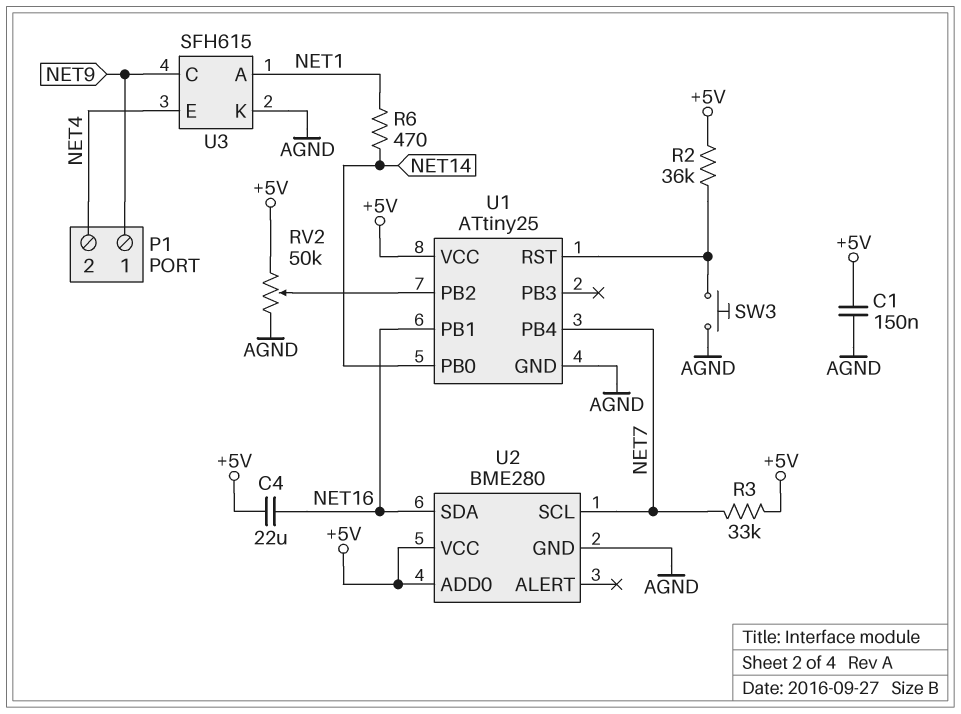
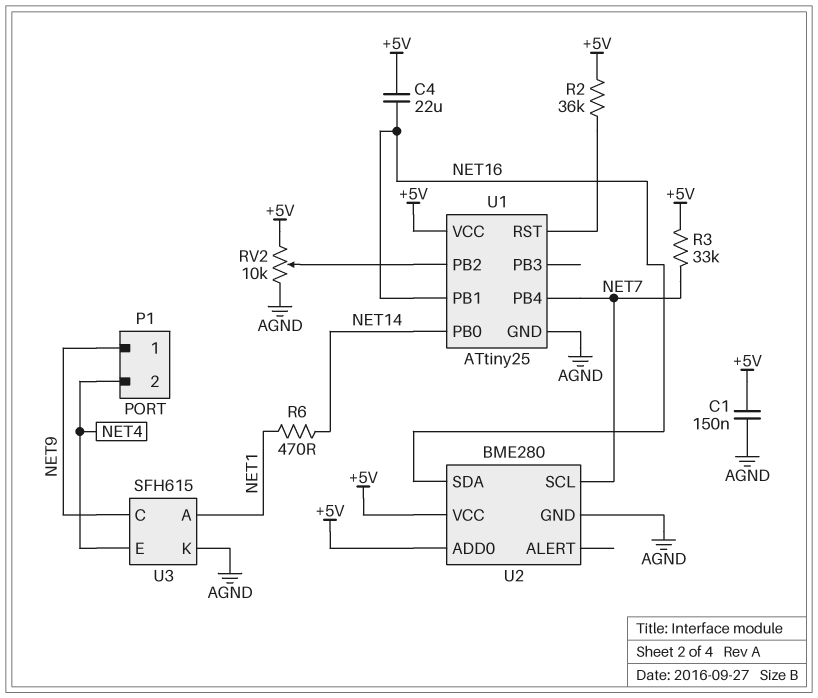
RV2: 50k (+5V, AGND, wiper U1/PB2) -> 10k (+5V, AGND, wiper U1/PB2)
SW3: button (AGND, U1/RST) -> none

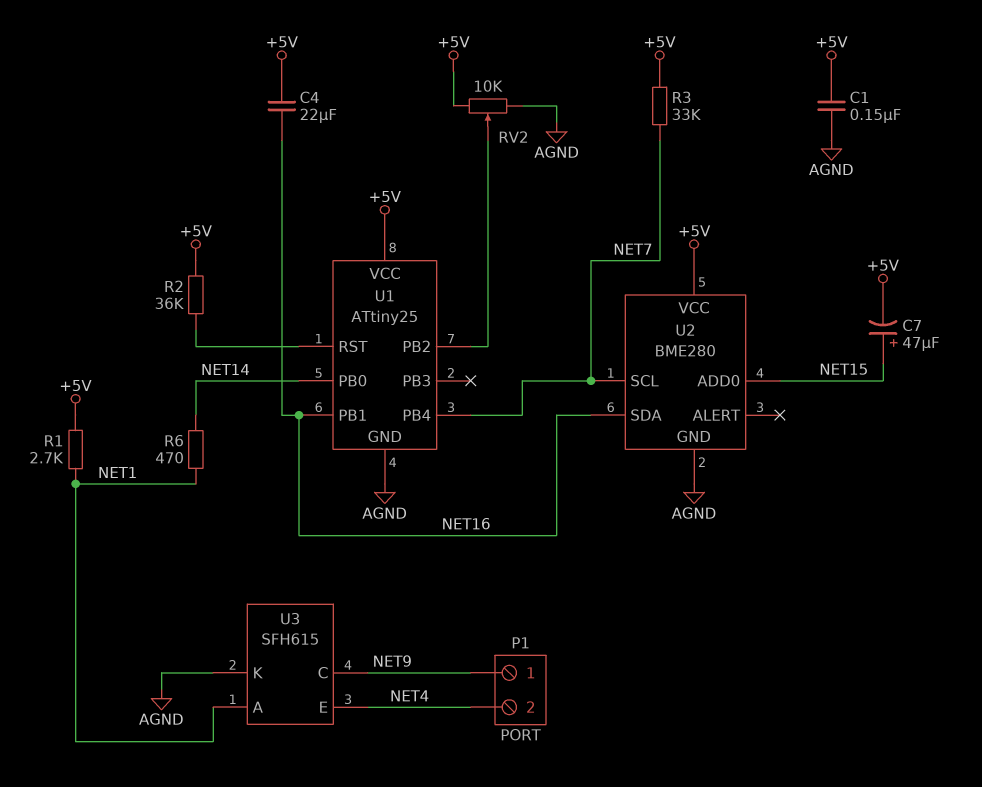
C7: none -> 47uF (plus NET15, minus +5V)
R1: none -> 2.7k (+5V, NET1)
U2 pin ADD0: +5V -> NET15

